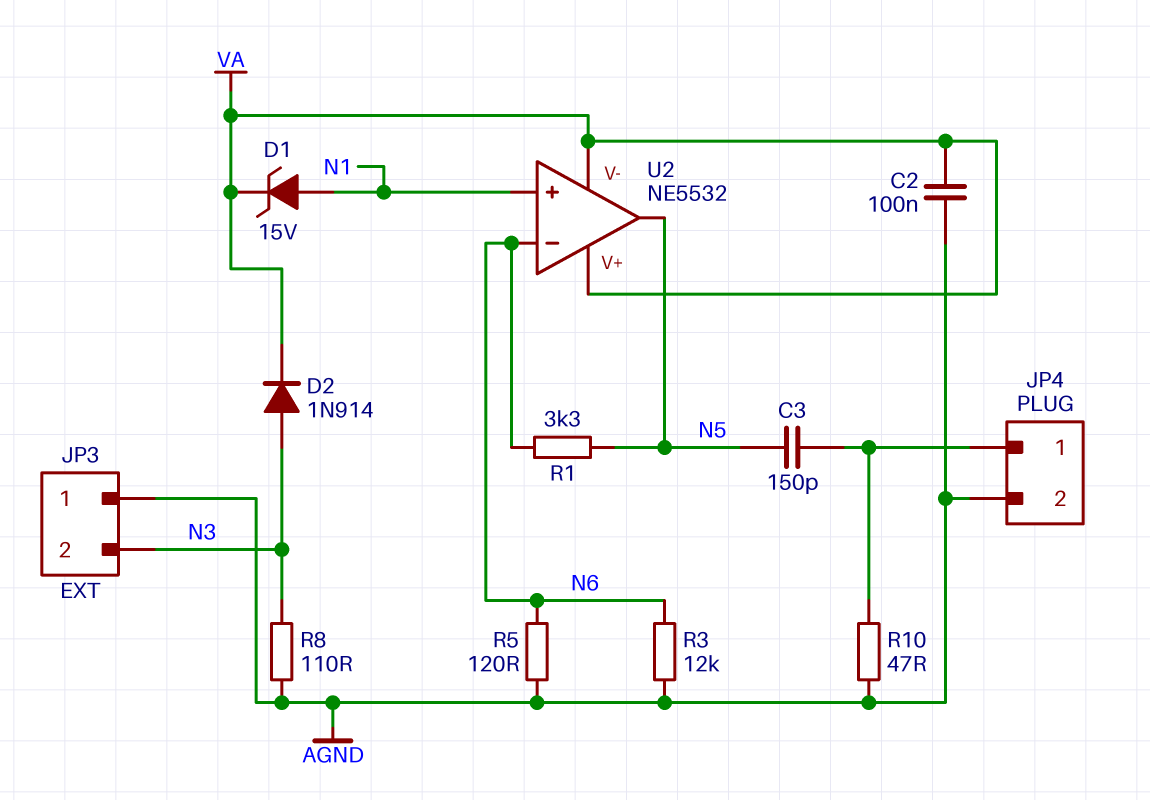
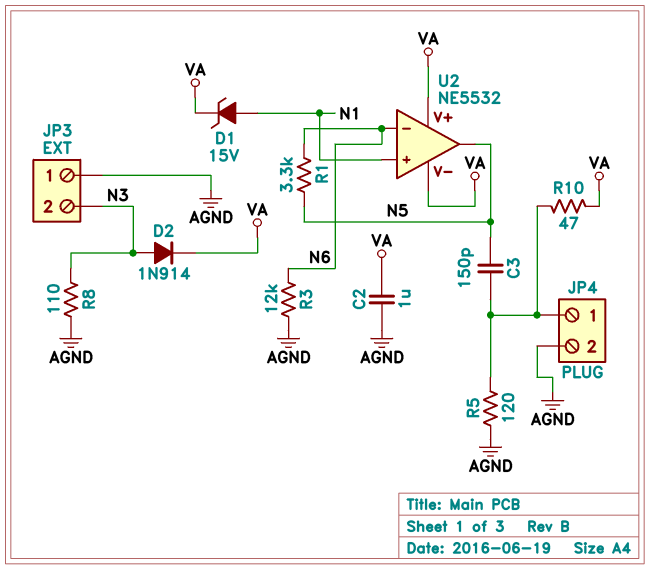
C2: 100nF (AGND, VA) -> 1uF (AGND, VA)
R5: 120 (AGND, N6) -> 120 (AGND, JP4/1)
R10: 47 (AGND, JP4/1) -> 47 (JP4/1, VA)

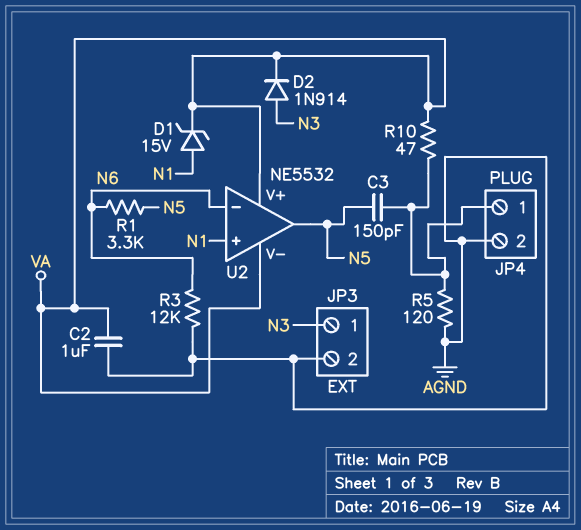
JP3 pin 1: AGND -> N3
JP3 pin 2: N3 -> AGND
R8: 110 (AGND, N3) -> none

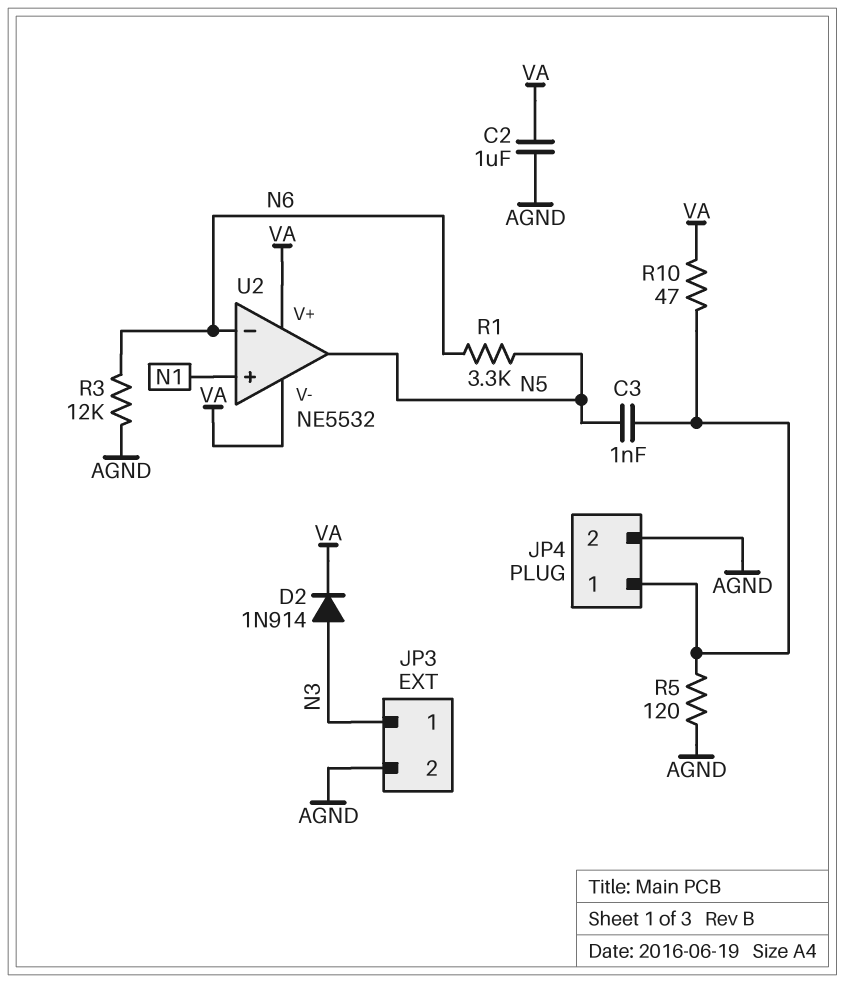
C3: 150pF (JP4/1, N5) -> 1nF (JP4/1, N5)
D1: zener 15V (A N1, K VA) -> none

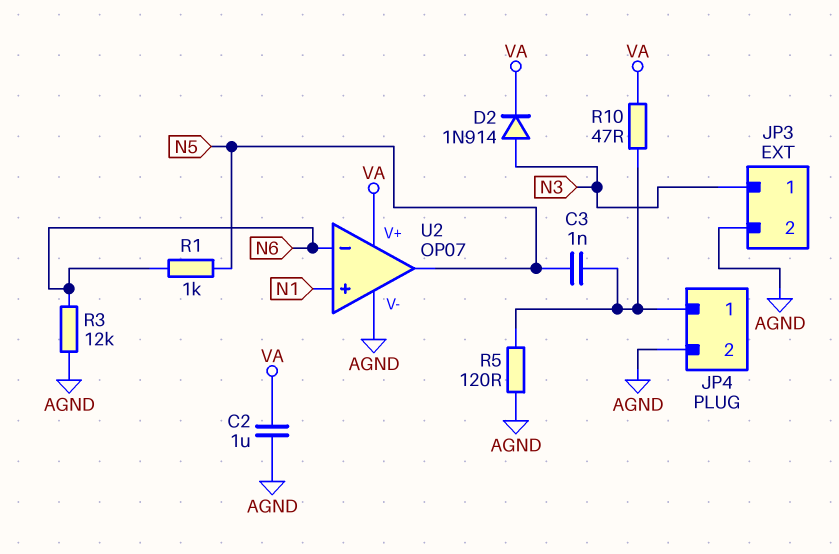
R1: 3.3k (N5, N6) -> 1k (N5, N6)
U2: NE5532 -> OP07
U2 pin V-: VA -> AGND

